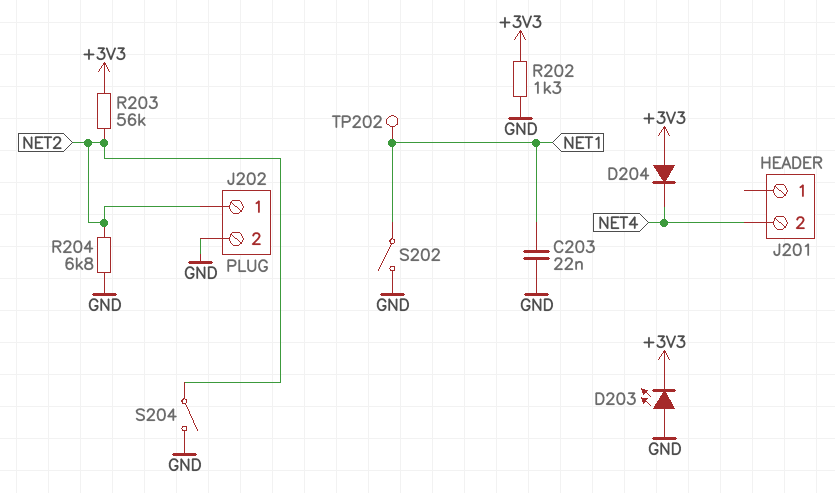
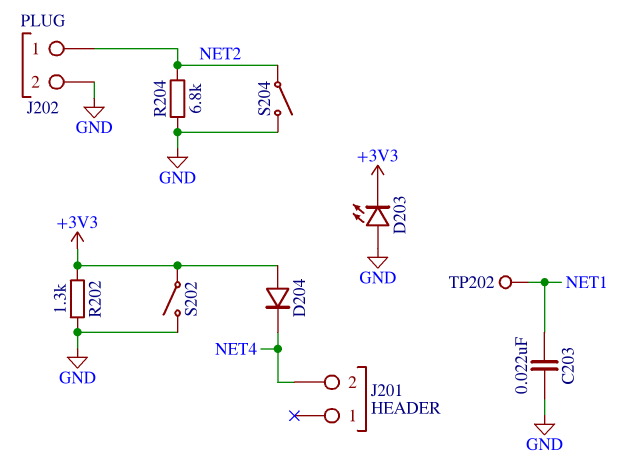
R203: 56k (+3V3, NET2) -> none
S202: switch (GND, NET1) -> switch (+3V3, GND)

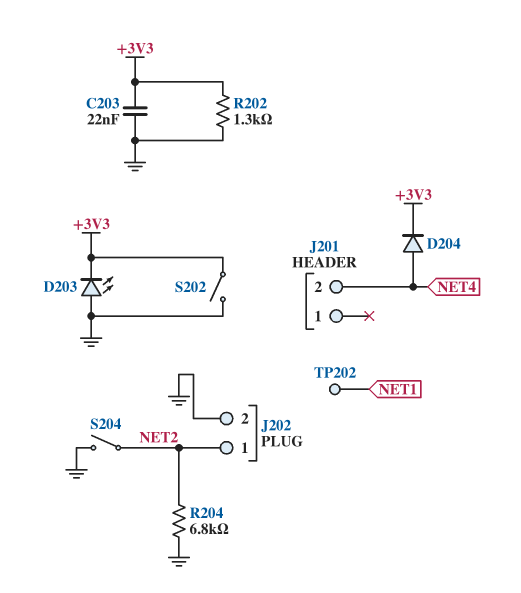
C203: 22nF (GND, NET1) -> 22nF (+3V3, GND)
D204: diode (A +3V3, K NET4) -> diode (A NET4, K +3V3)

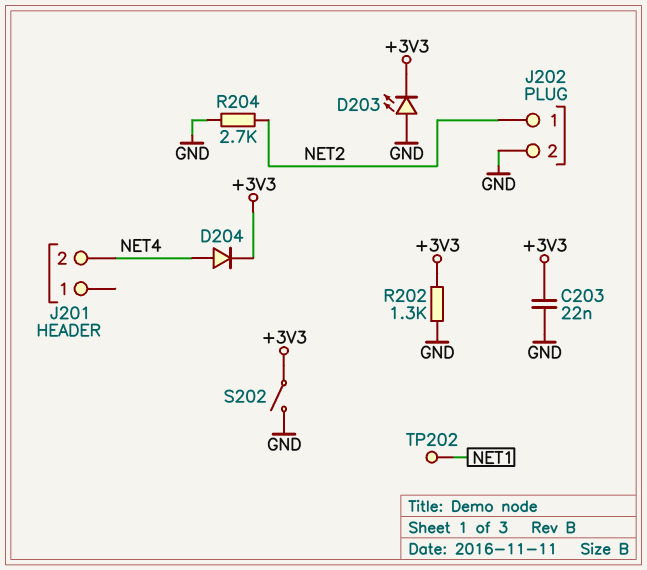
R204: 6.8k (GND, NET2) -> 2.7k (GND, NET2)
S204: switch (GND, NET2) -> none

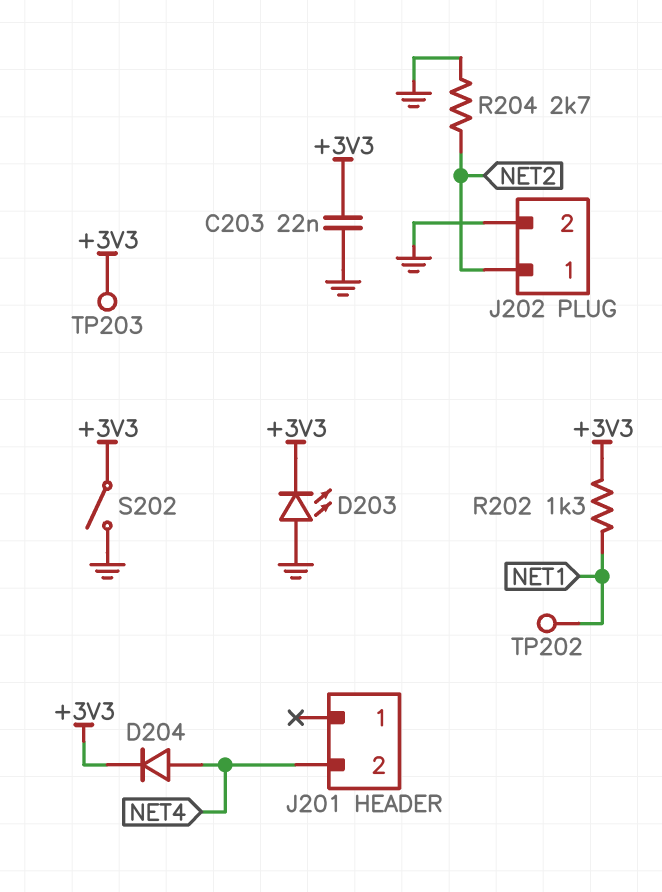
R202: 1.3k (+3V3, GND) -> 1.3k (+3V3, NET1)
TP203: none -> test point (+3V3)

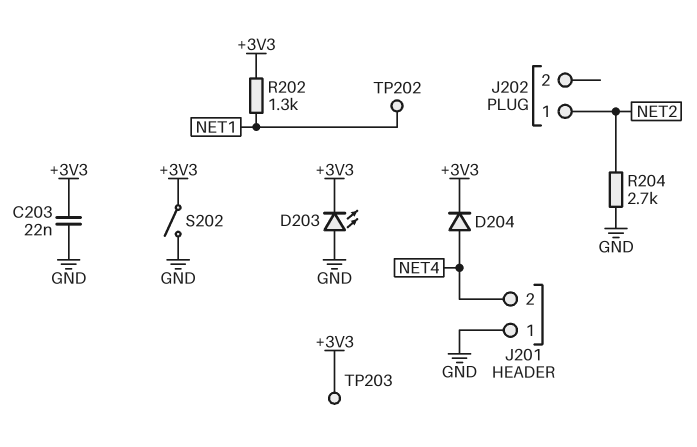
J201 pin 1: none -> GND
J202 pin 2: GND -> none

